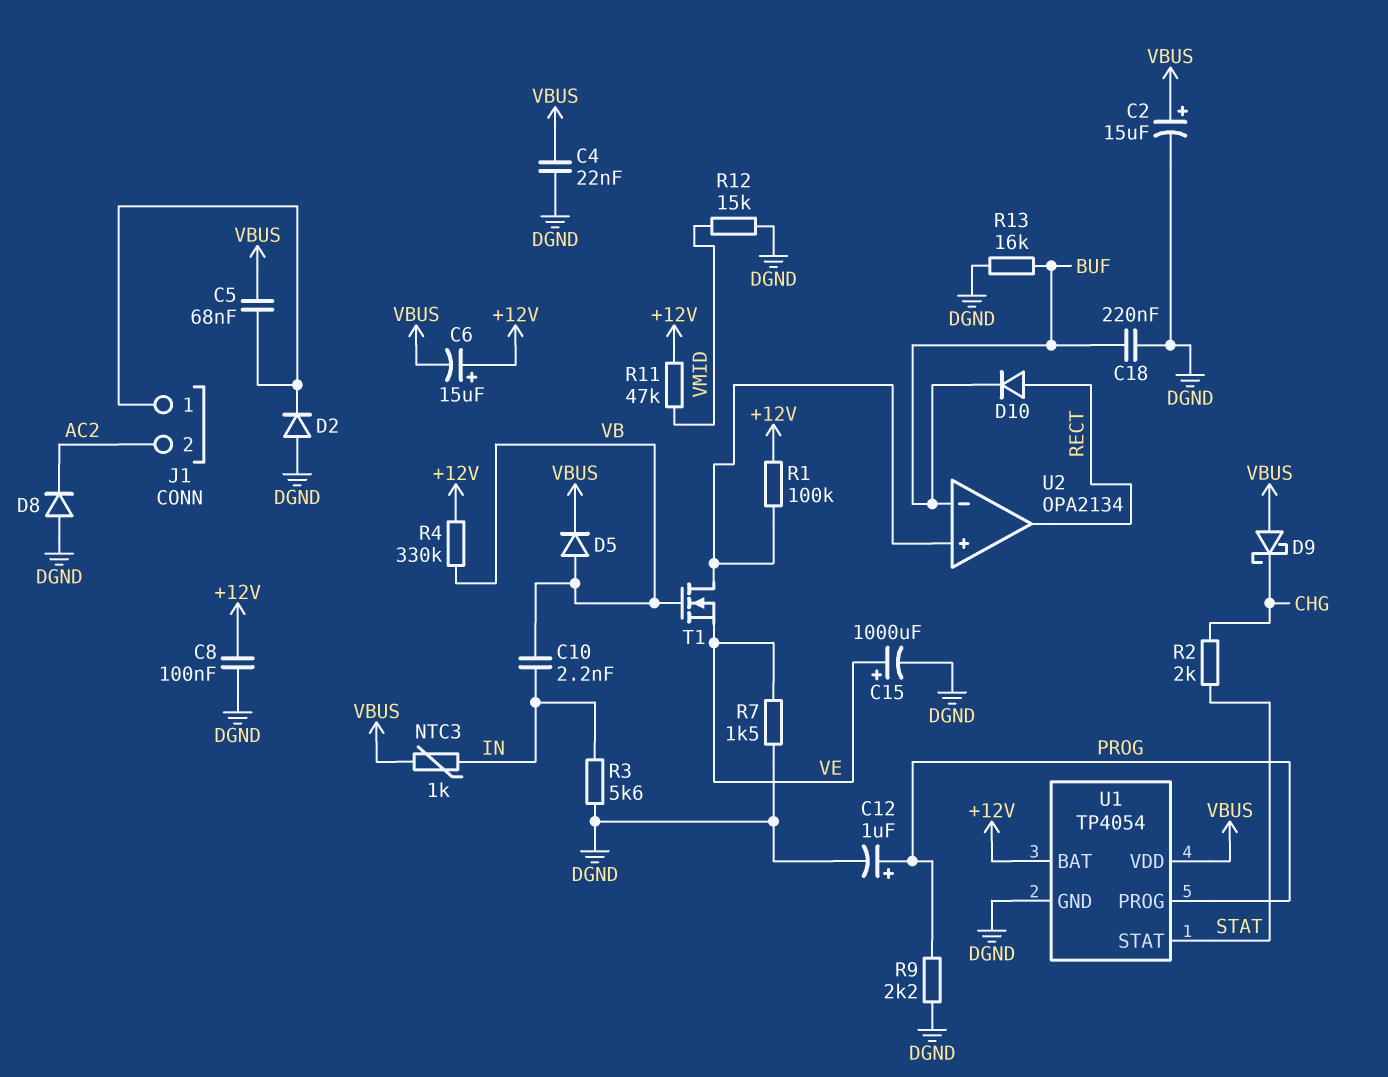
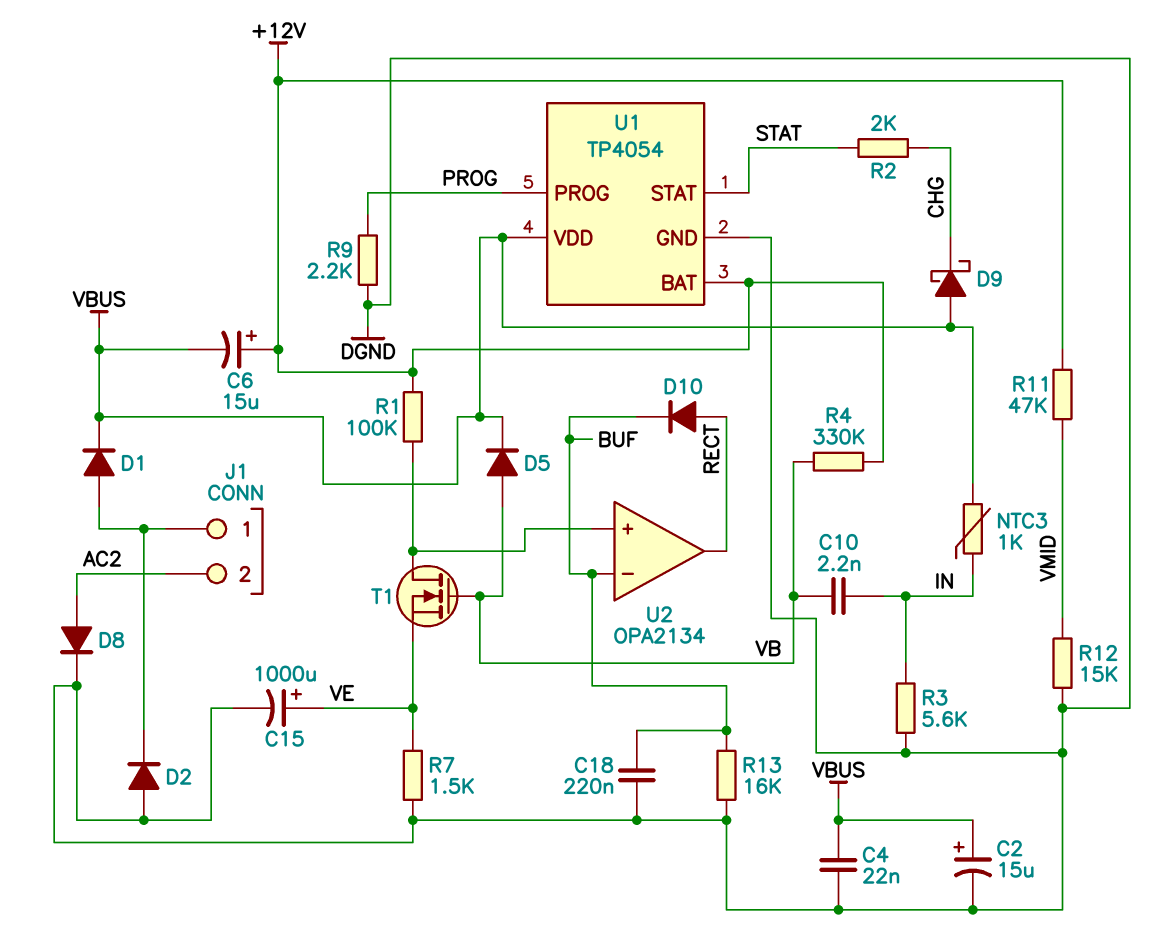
C5: 68nF (J1/1, VBUS) -> none
C8: 100nF (+12V, DGND) -> none
C12: 1uF (plus PROG, minus DGND) -> none
D1: none -> diode (A J1/1, K VBUS)
D8: diode (A DGND, K AC2) -> diode (A AC2, K DGND)

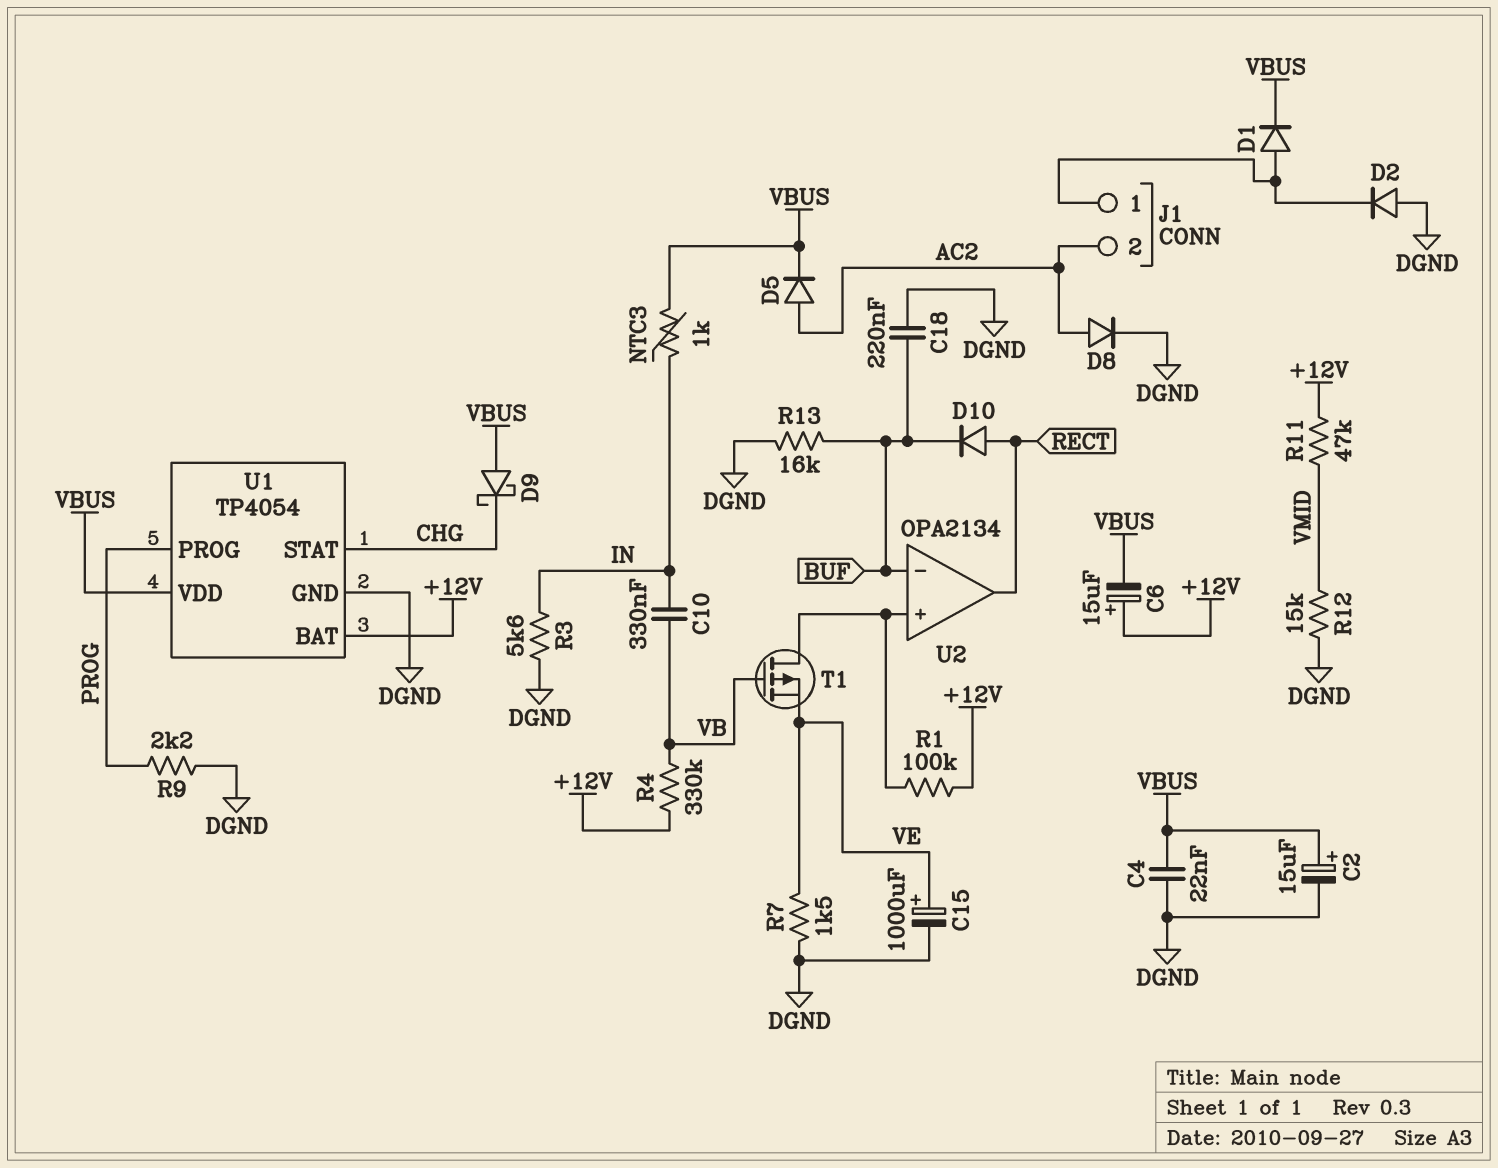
C10: 2.2nF (IN, VB) -> 330nF (IN, VB)
D5: diode (A VB, K VBUS) -> diode (A AC2, K VBUS)
R2: 2k (CHG, STAT) -> none
T1: NMOS (G VB, D U2/in+, S VE) -> PMOS (G VB, D U2/in+, S VE)
U1 pin STAT: STAT -> CHG

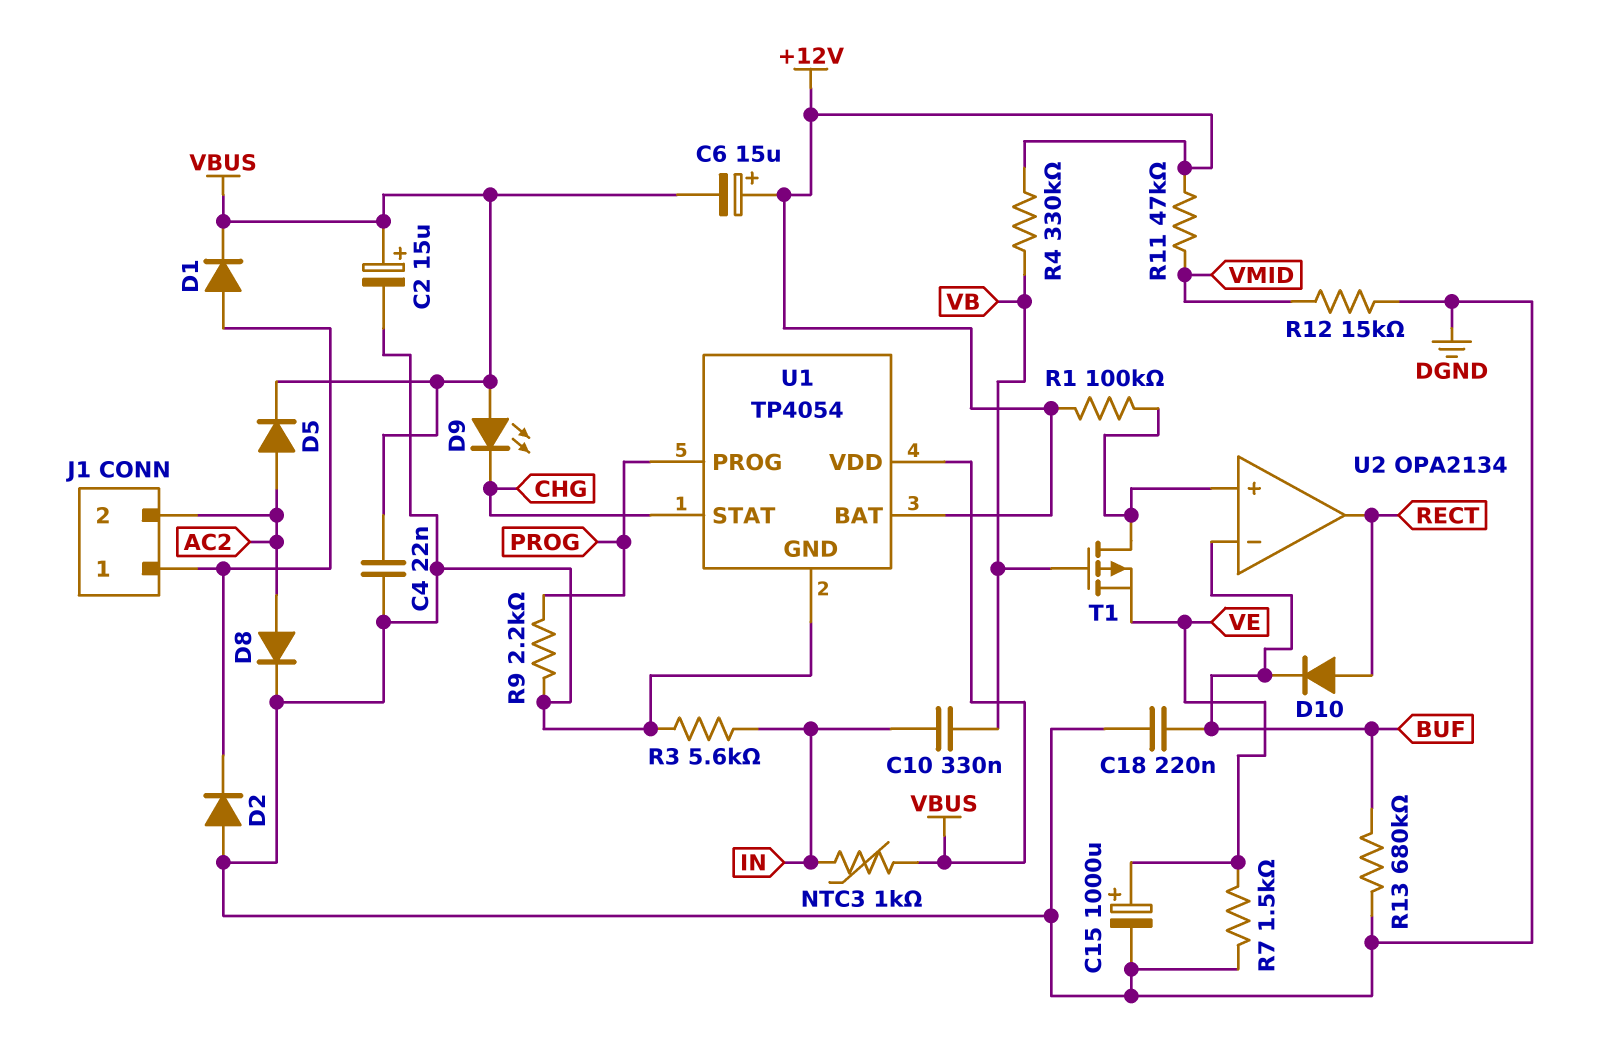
D9: schottky (A VBUS, K CHG) -> LED (A VBUS, K CHG)
R13: 16k (BUF, DGND) -> 680k (BUF, DGND)

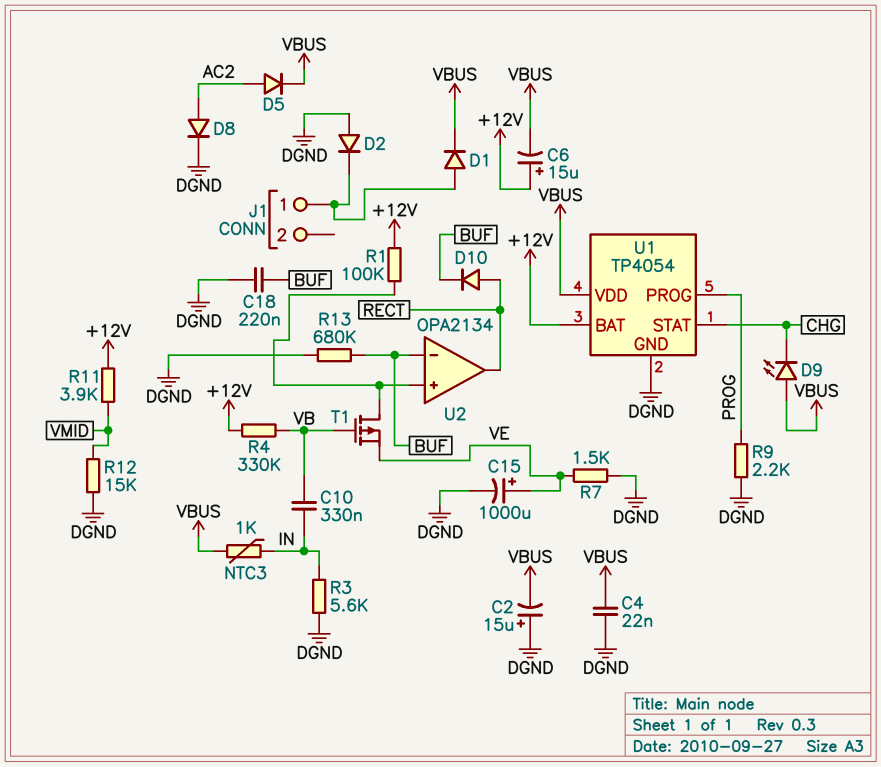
C2: 15uF (plus VBUS, minus DGND) -> 15uF (plus DGND, minus VBUS)
J1 pin 2: AC2 -> none
R11: 47k (+12V, VMID) -> 3.9k (+12V, VMID)

